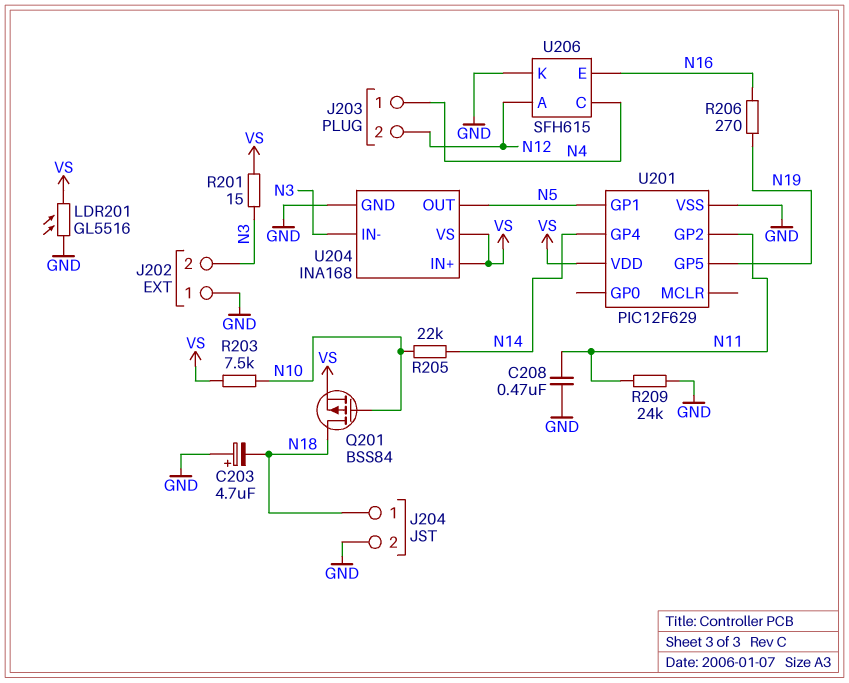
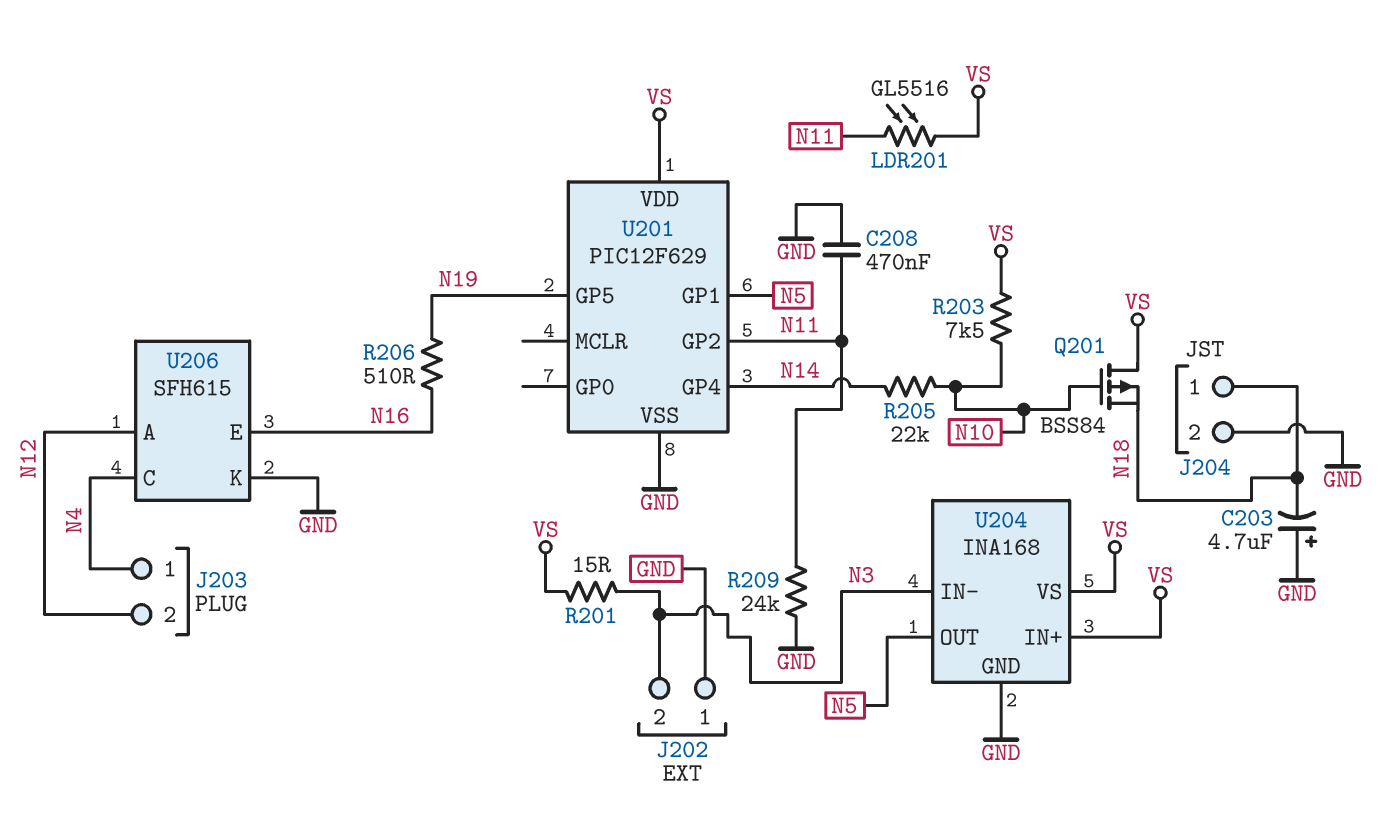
LDR201: GL5516 (GND, VS) -> GL5516 (N11, VS)
Q201: PMOS BSS84 (G N10, D N18, S VS) -> PMOS BSS84 (G N10, D VS, S N18)
R206: 270 (N16, N19) -> 510 (N16, N19)

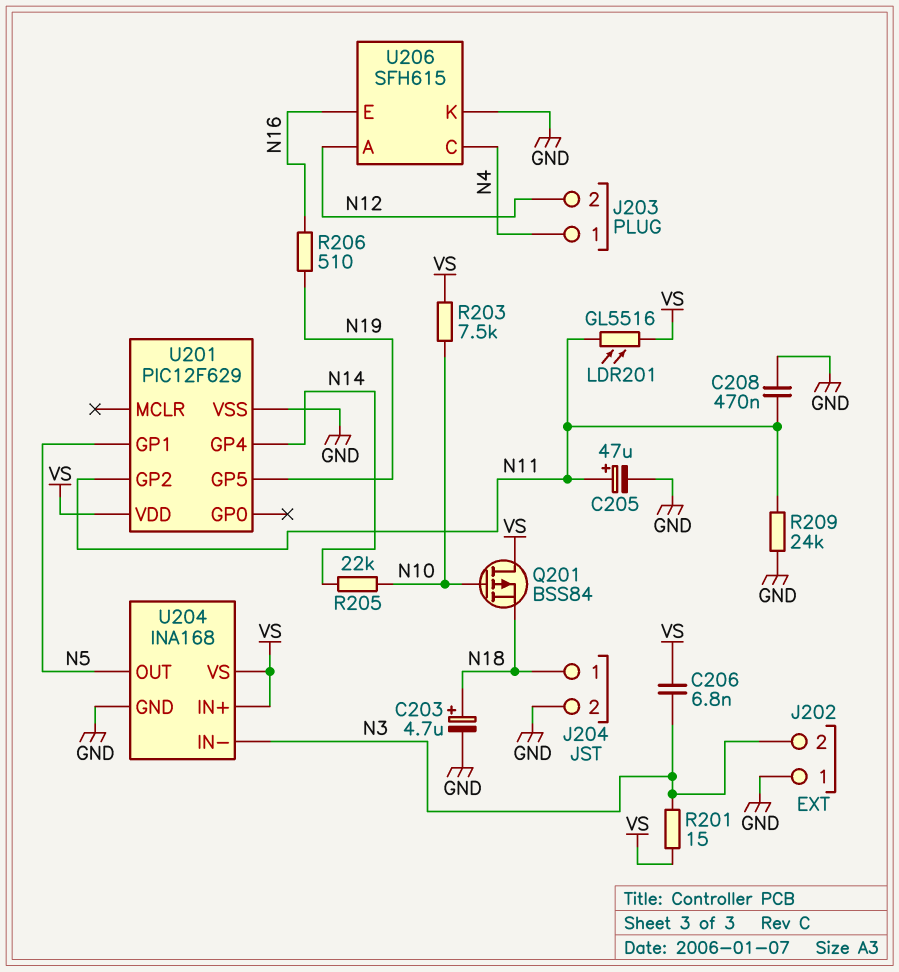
C203: 4.7uF (plus GND, minus N18) -> 4.7uF (plus N18, minus GND)
C205: none -> 47uF (plus N11, minus GND)
C206: none -> 6.8nF (N3, VS)

